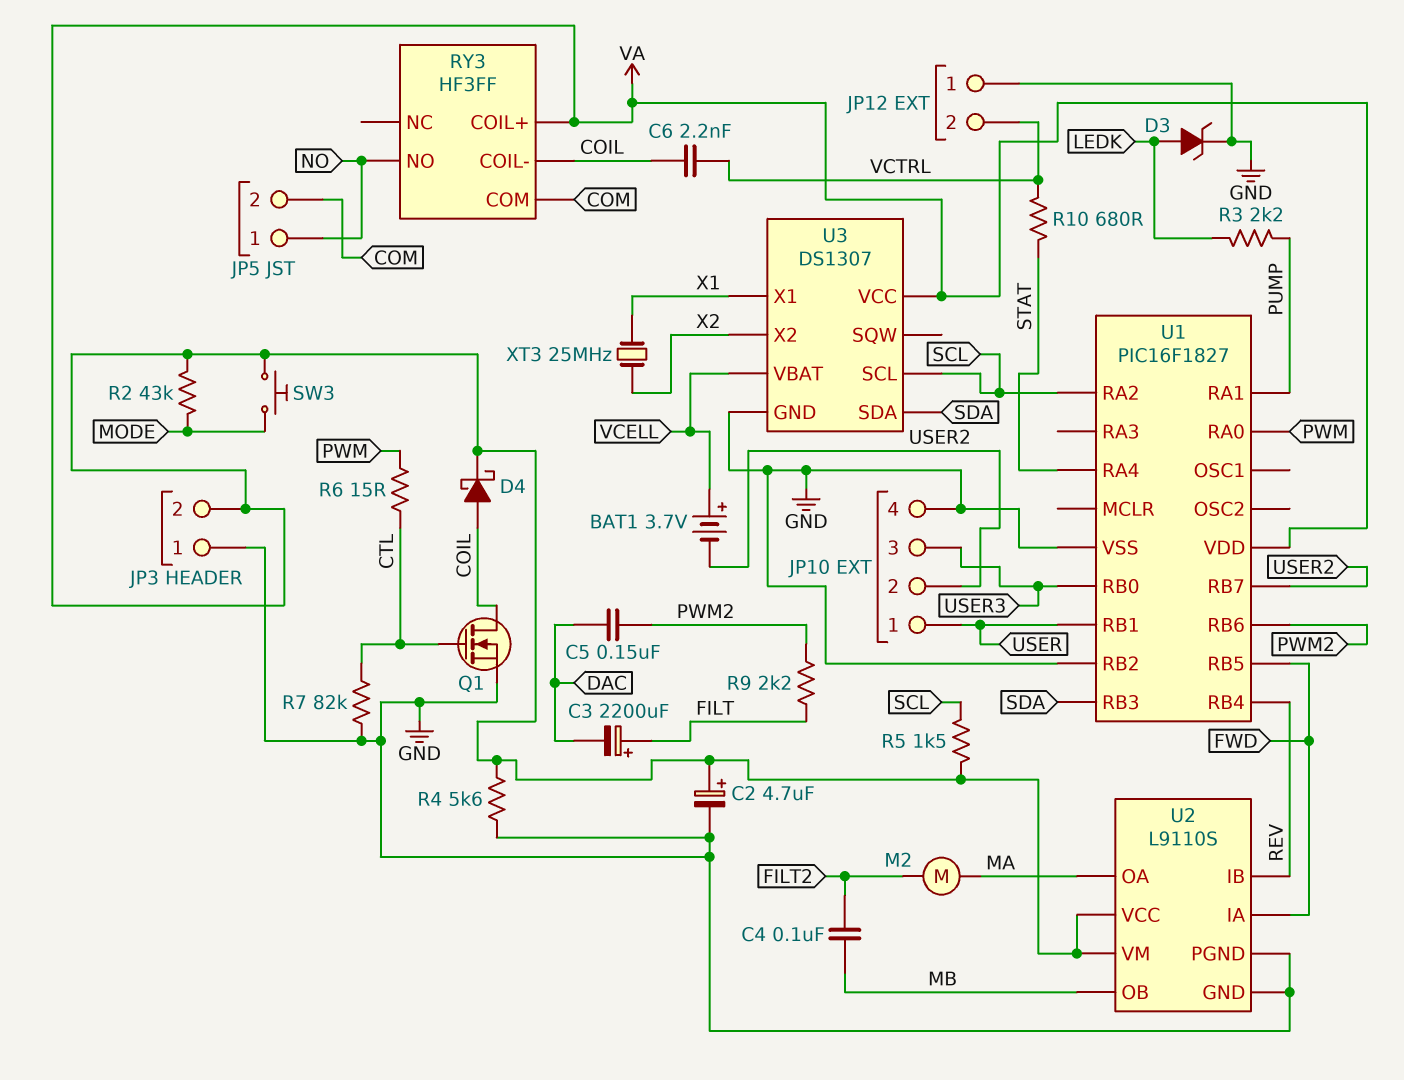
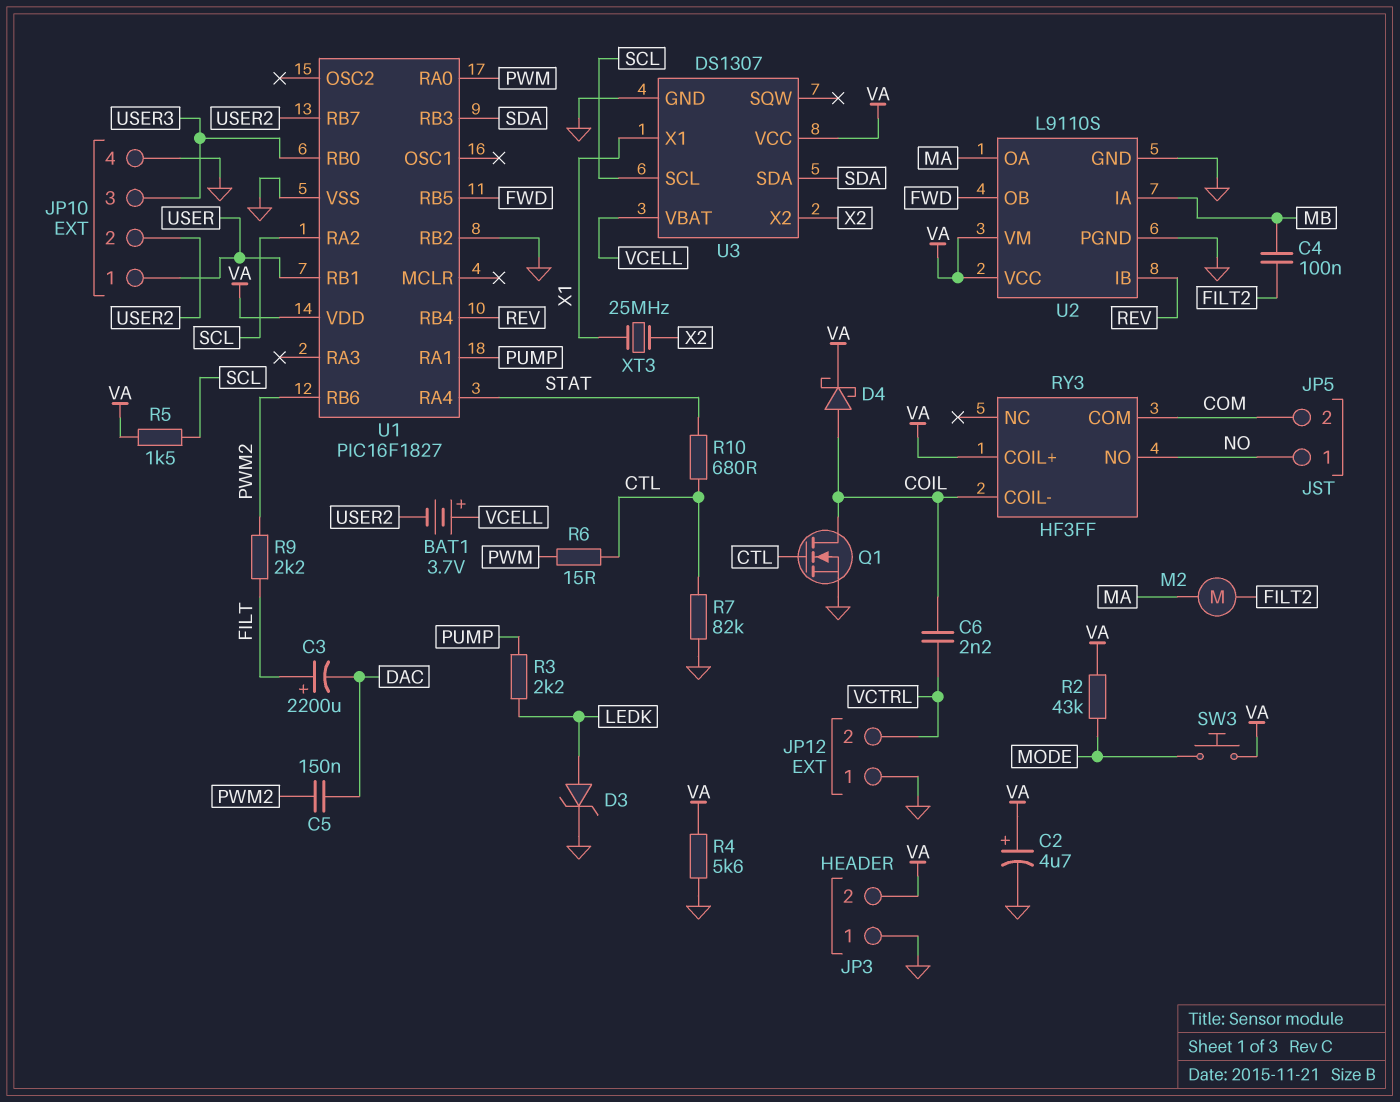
R10: 680 (STAT, VCTRL) -> 680 (CTL, STAT)
U2 pin IA: FWD -> MB
U2 pin OB: MB -> FWD

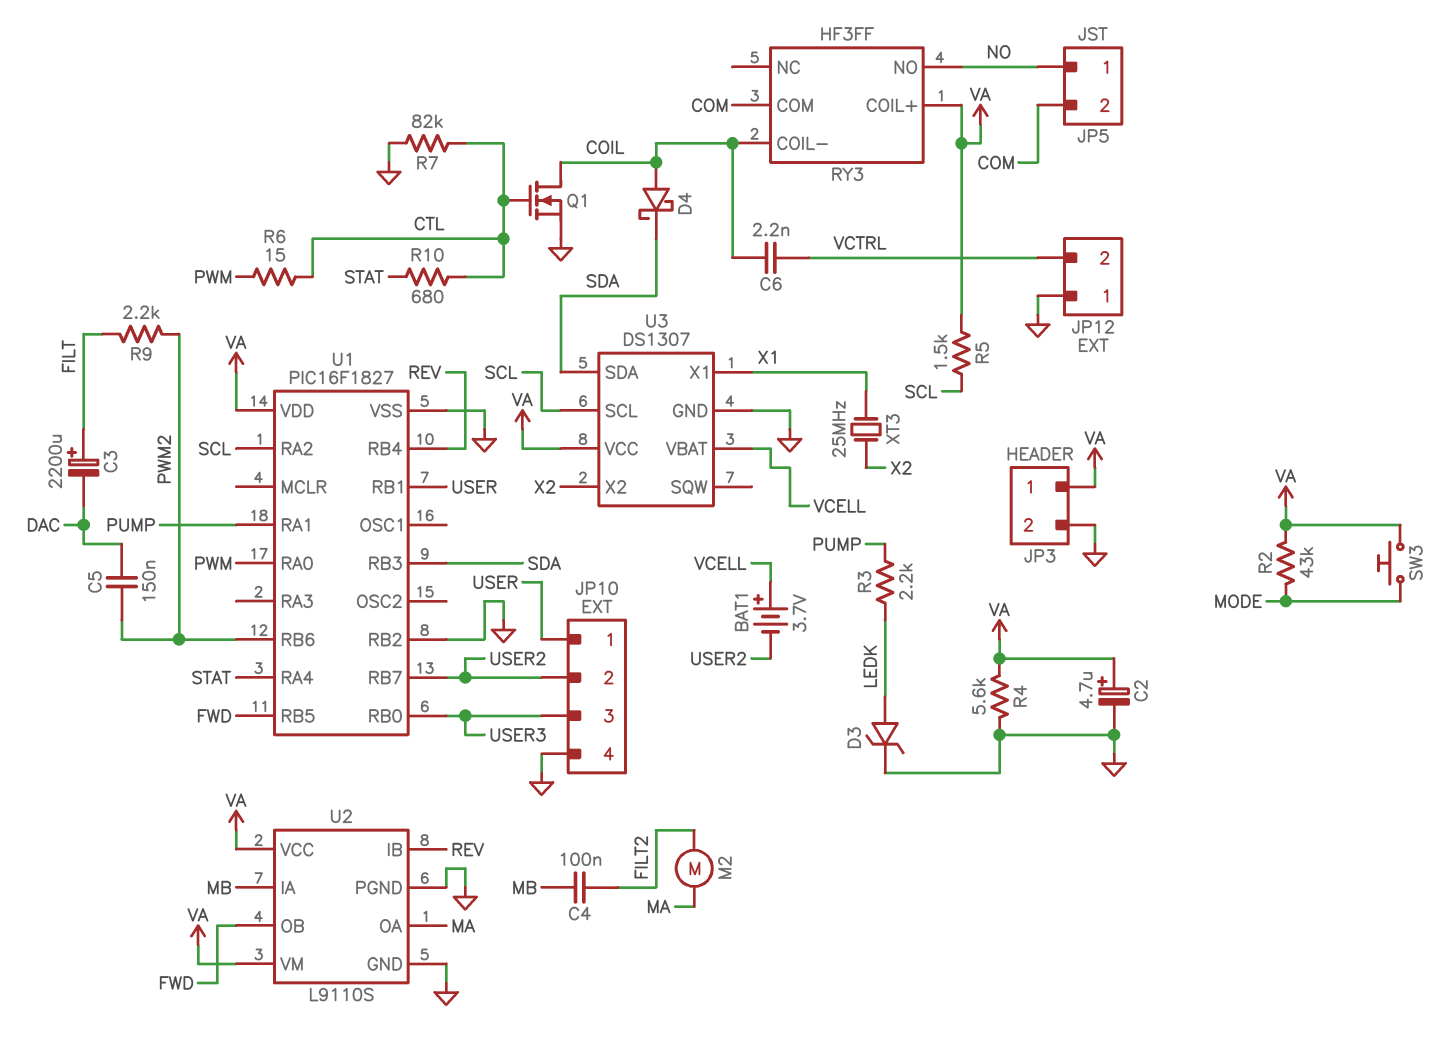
D4: schottky (A COIL, K VA) -> schottky (A COIL, K SDA)
JP3 pin 1: GND -> VA
JP3 pin 2: VA -> GND

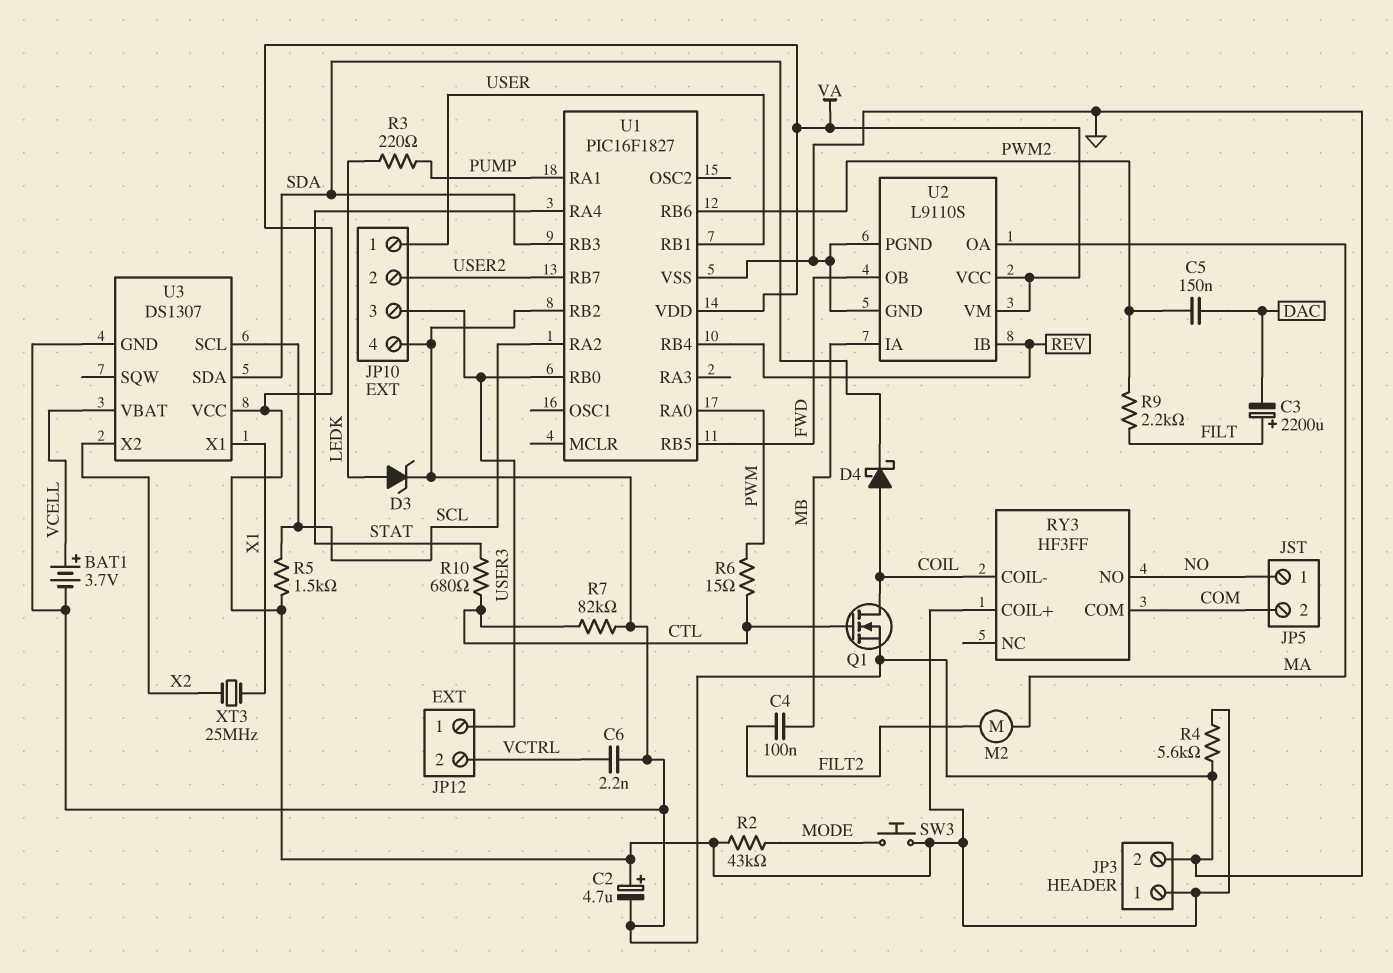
BAT1: 3.7V (plus VCELL, minus USER2) -> 3.7V (plus VCELL, minus GND)
C6: 2.2nF (COIL, VCTRL) -> 2.2nF (GND, VCTRL)
JP12 pin 1: GND -> USER3
R3: 2.2k (LEDK, PUMP) -> 220 (LEDK, PUMP)

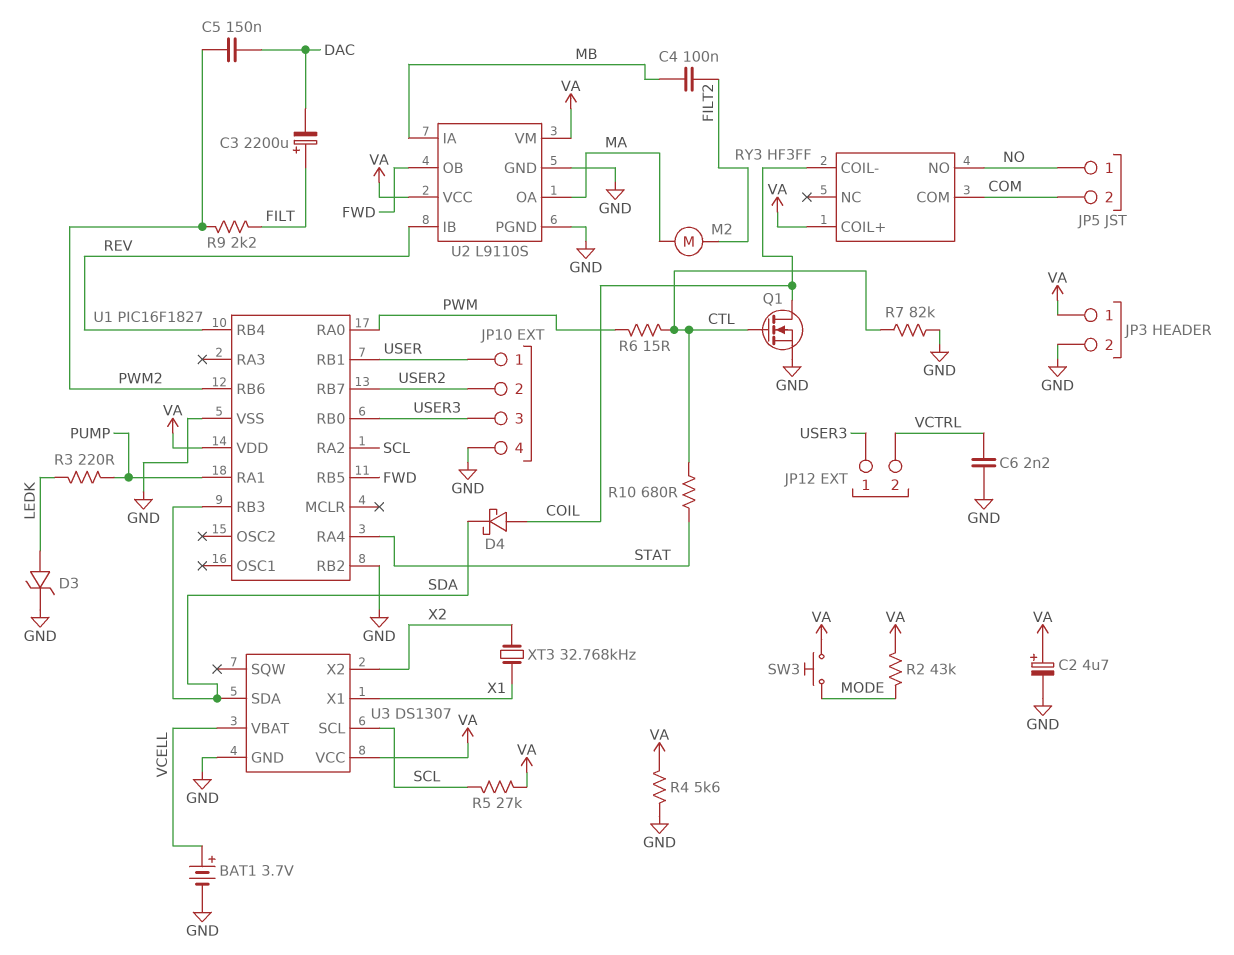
R5: 1.5k (SCL, VA) -> 27k (SCL, VA)
XT3: 25MHz (X1, X2) -> 32.768kHz (X1, X2)

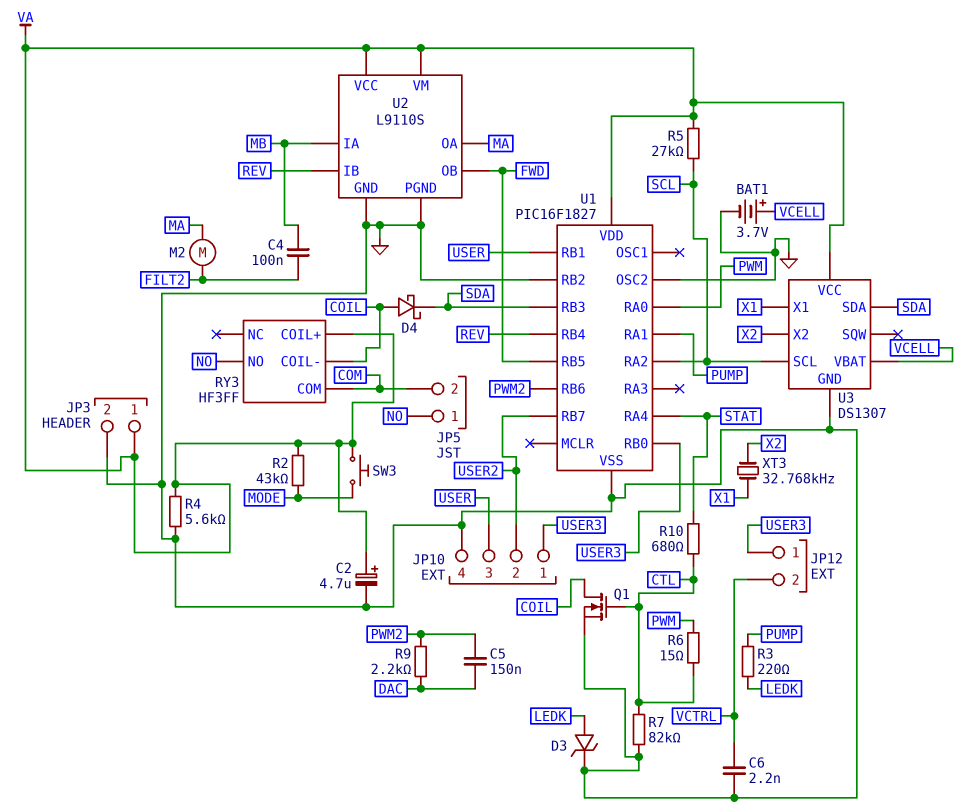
C3: 2200uF (plus FILT, minus DAC) -> none
JP10 pin 1: USER -> USER3
JP10 pin 3: USER3 -> USER
R9: 2.2k (FILT, PWM2) -> 2.2k (DAC, PWM2)
U1 pin OSC2: none -> GND

